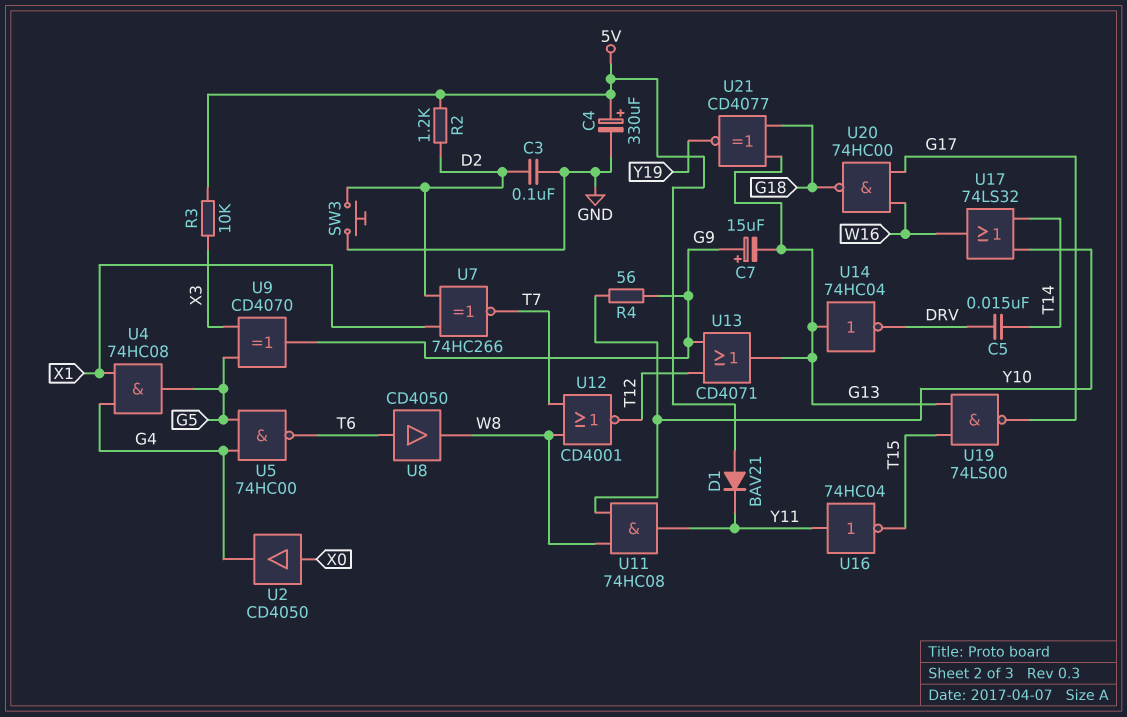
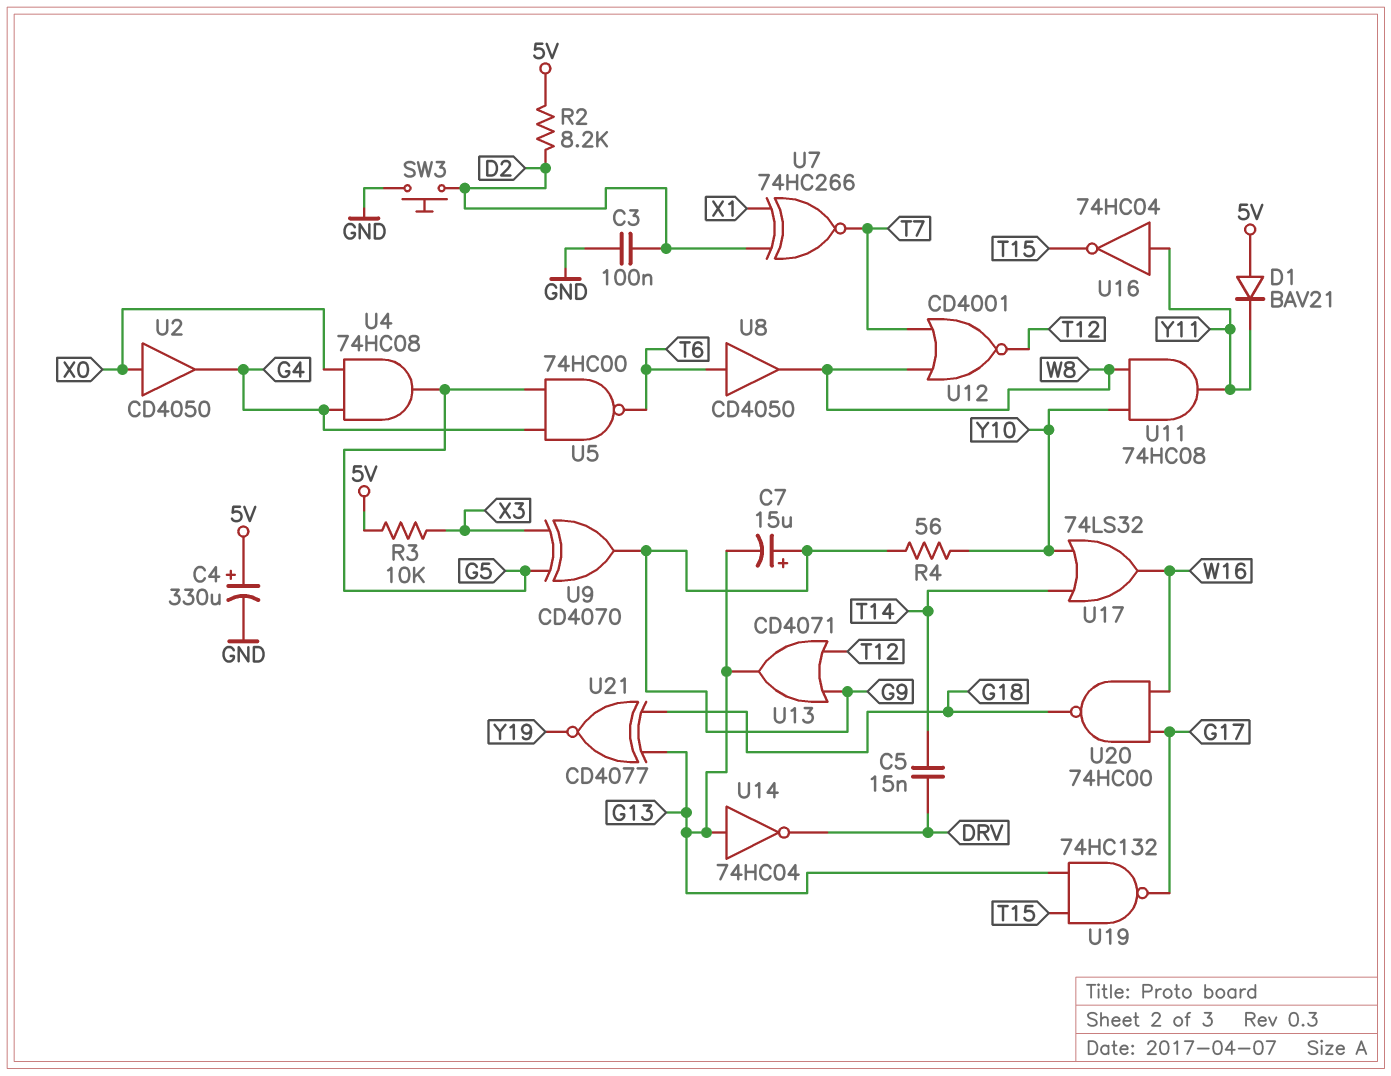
R2: 1.2k (5V, D2) -> 8.2k (5V, D2)
U4: AND 74HC08 (in G4, in X1, out G5) -> AND 74HC08 (in G4, in X0, out G5)
U19: NAND 74LS00 (in G13, in T15, out G17) -> NAND 74HC132 (in G13, in T15, out G17)

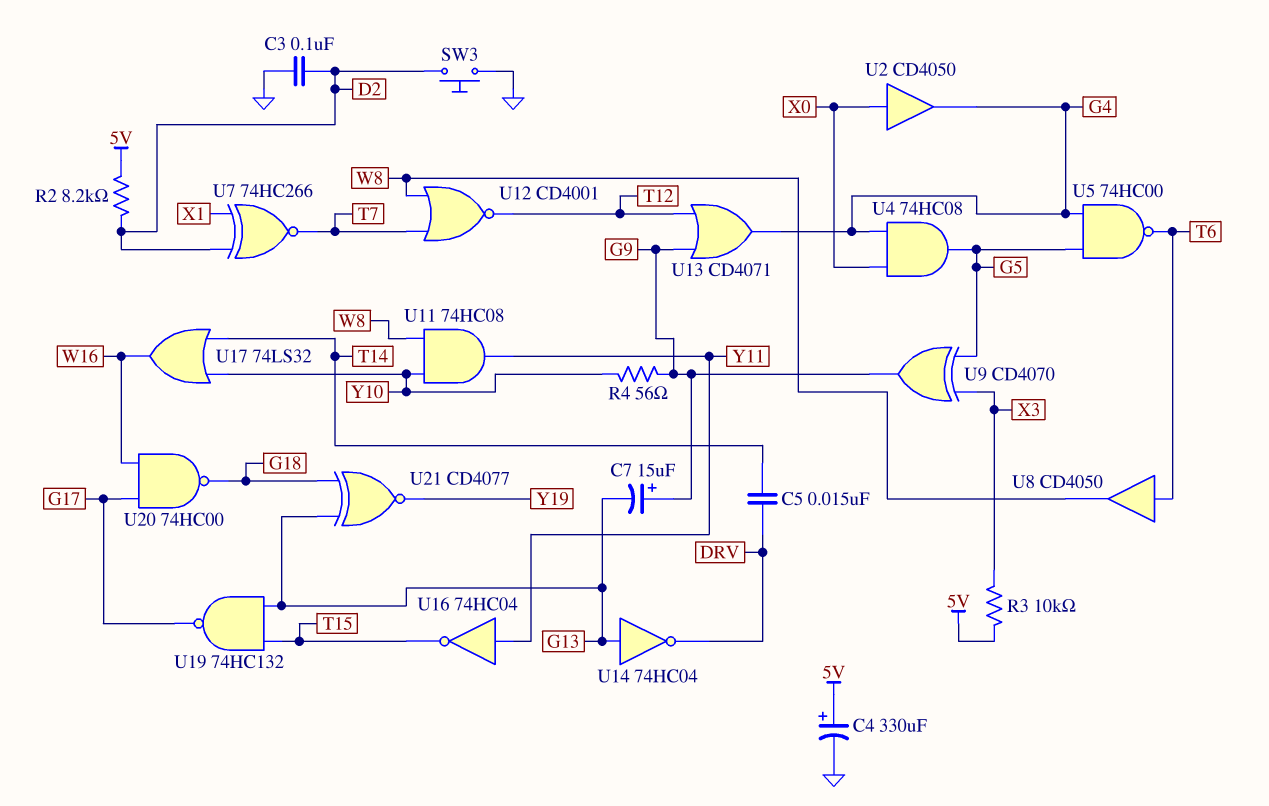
D1: diode BAV21 (A 5V, K Y11) -> none
U13: OR CD4071 (in G9, in T12, out G13) -> OR CD4071 (in G9, in T12, out G4)

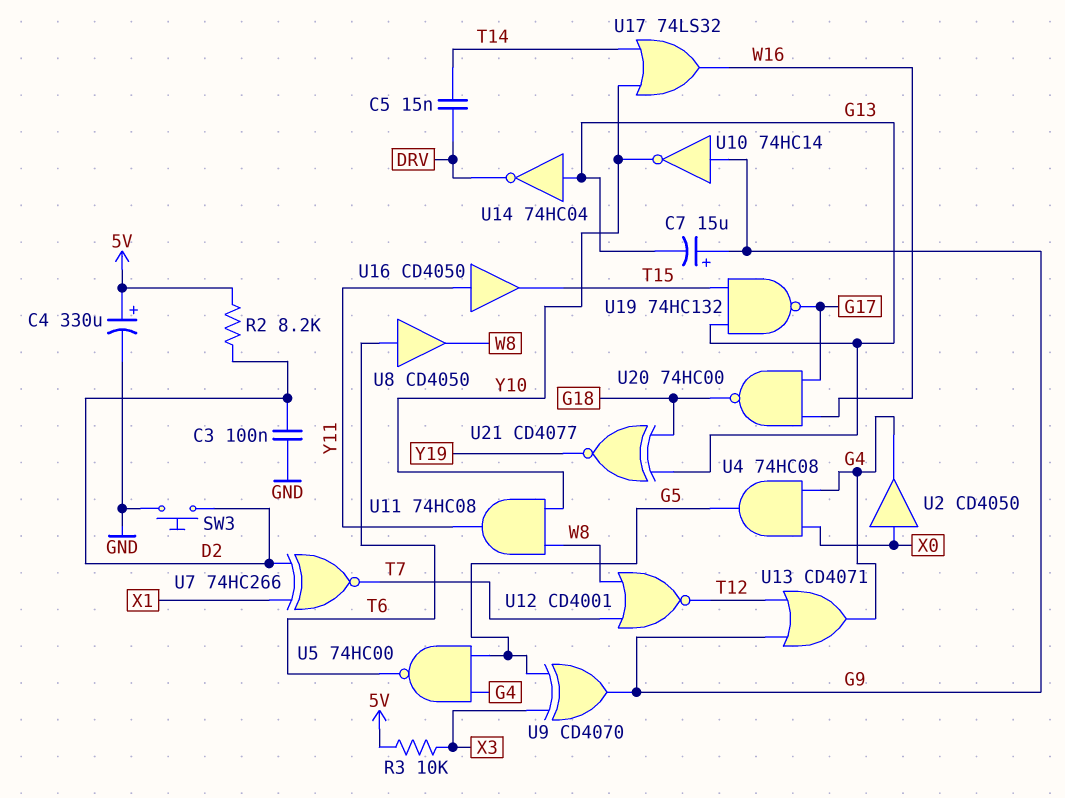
R4: 56 (G9, Y10) -> none
U10: none -> NOT 74HC14 (in G9, out Y10)
U16: NOT 74HC04 (in Y11, out T15) -> buffer CD4050 (in Y11, out T15)

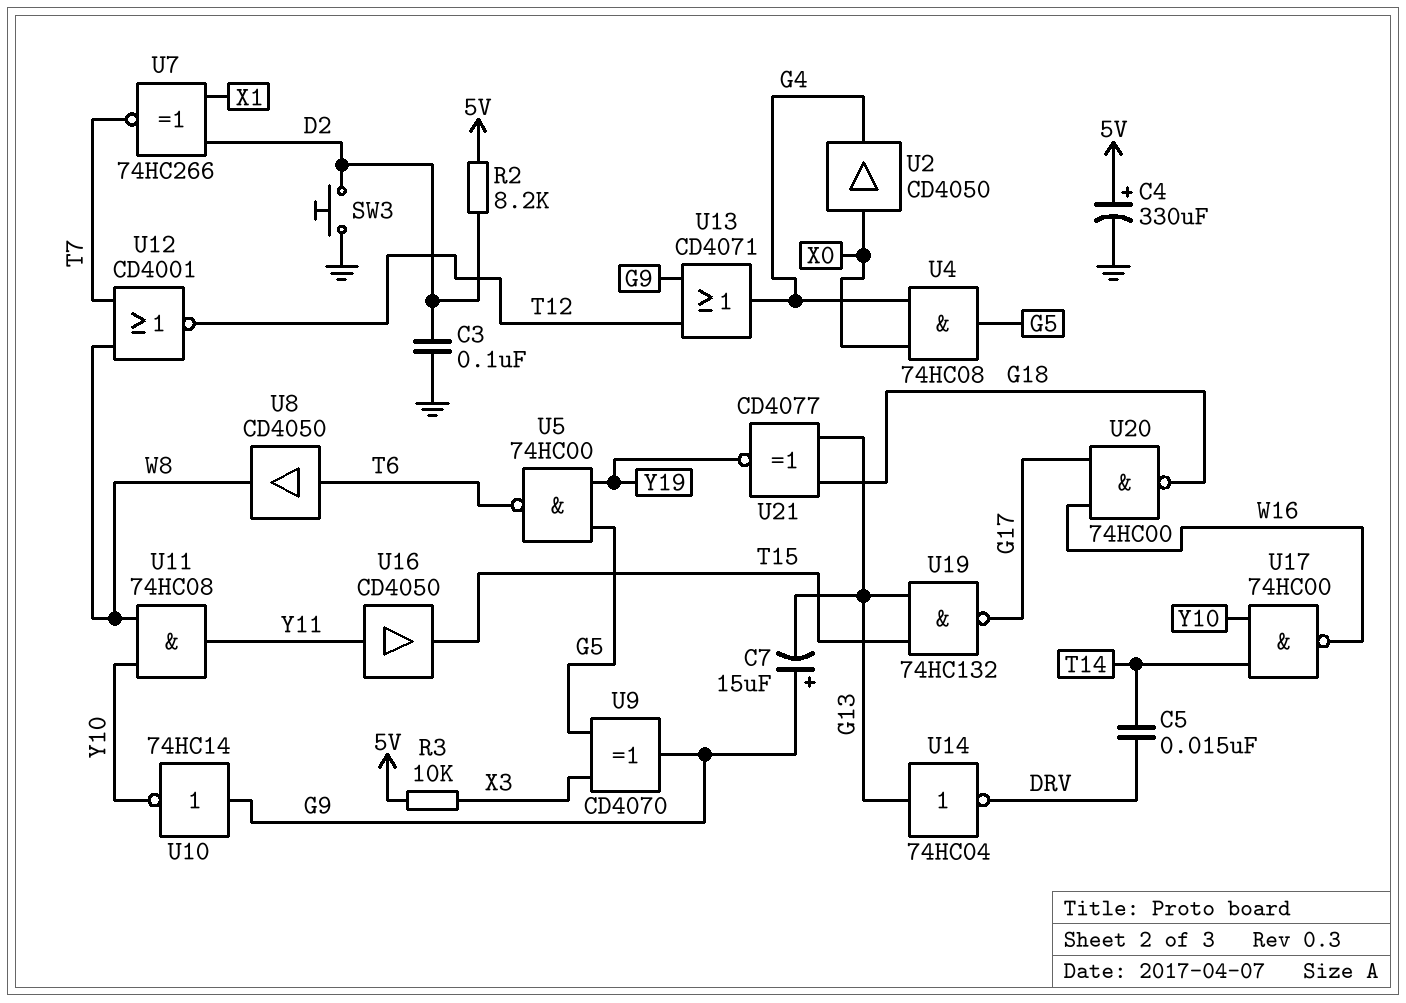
U5: NAND 74HC00 (in G4, in G5, out T6) -> NAND 74HC00 (in G5, in Y19, out T6)
U17: OR 74LS32 (in T14, in Y10, out W16) -> NAND 74HC00 (in T14, in Y10, out W16)

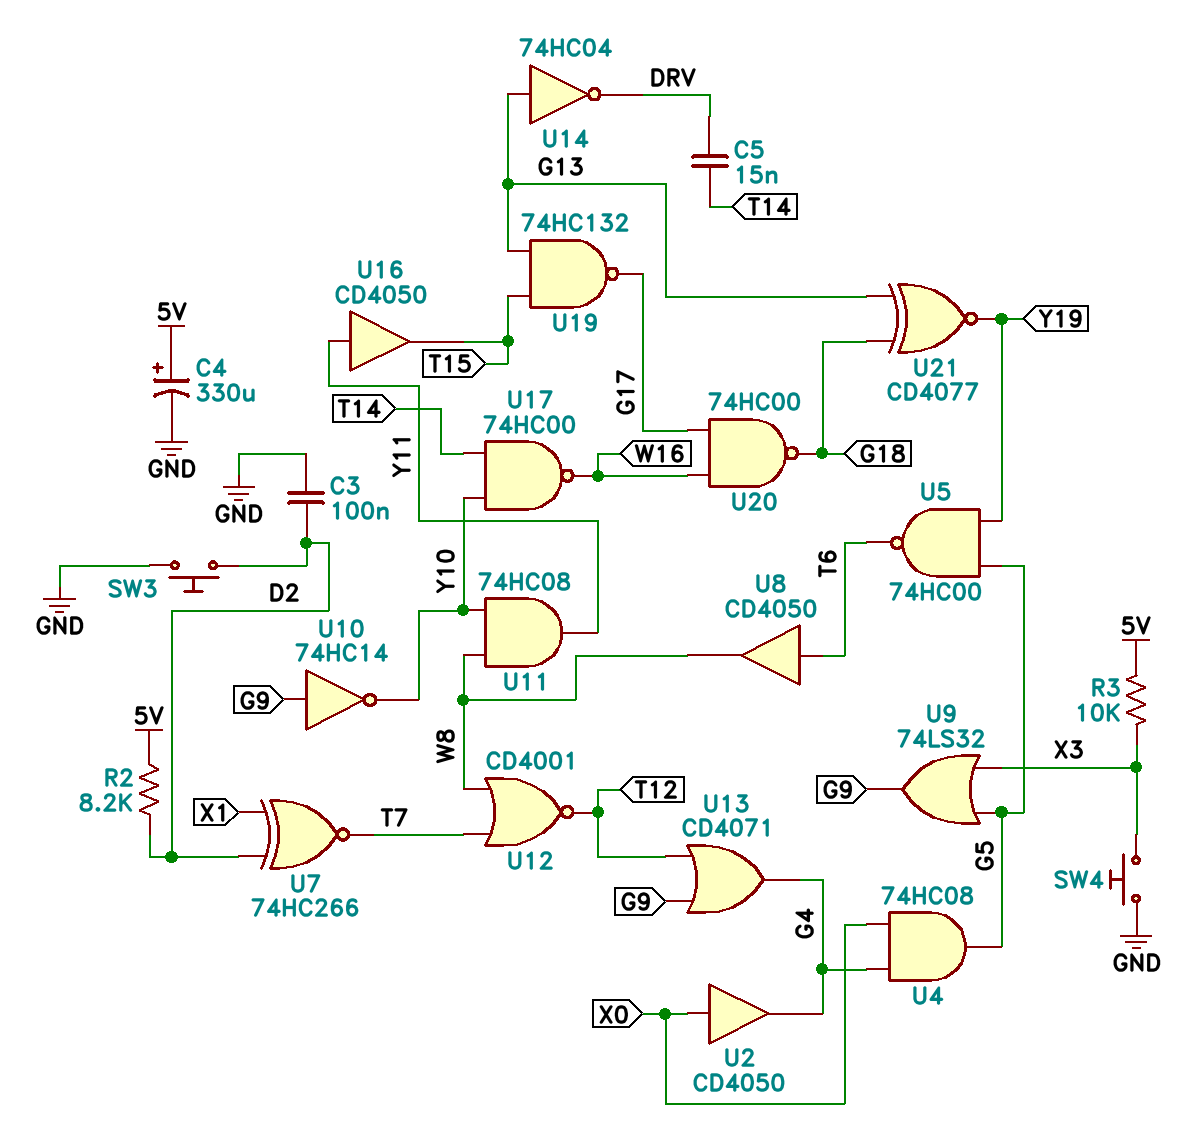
C7: 15uF (plus G9, minus G13) -> none
SW4: none -> button (GND, X3)
U9: XOR CD4070 (in G5, in X3, out G9) -> OR 74LS32 (in G5, in X3, out G9)

